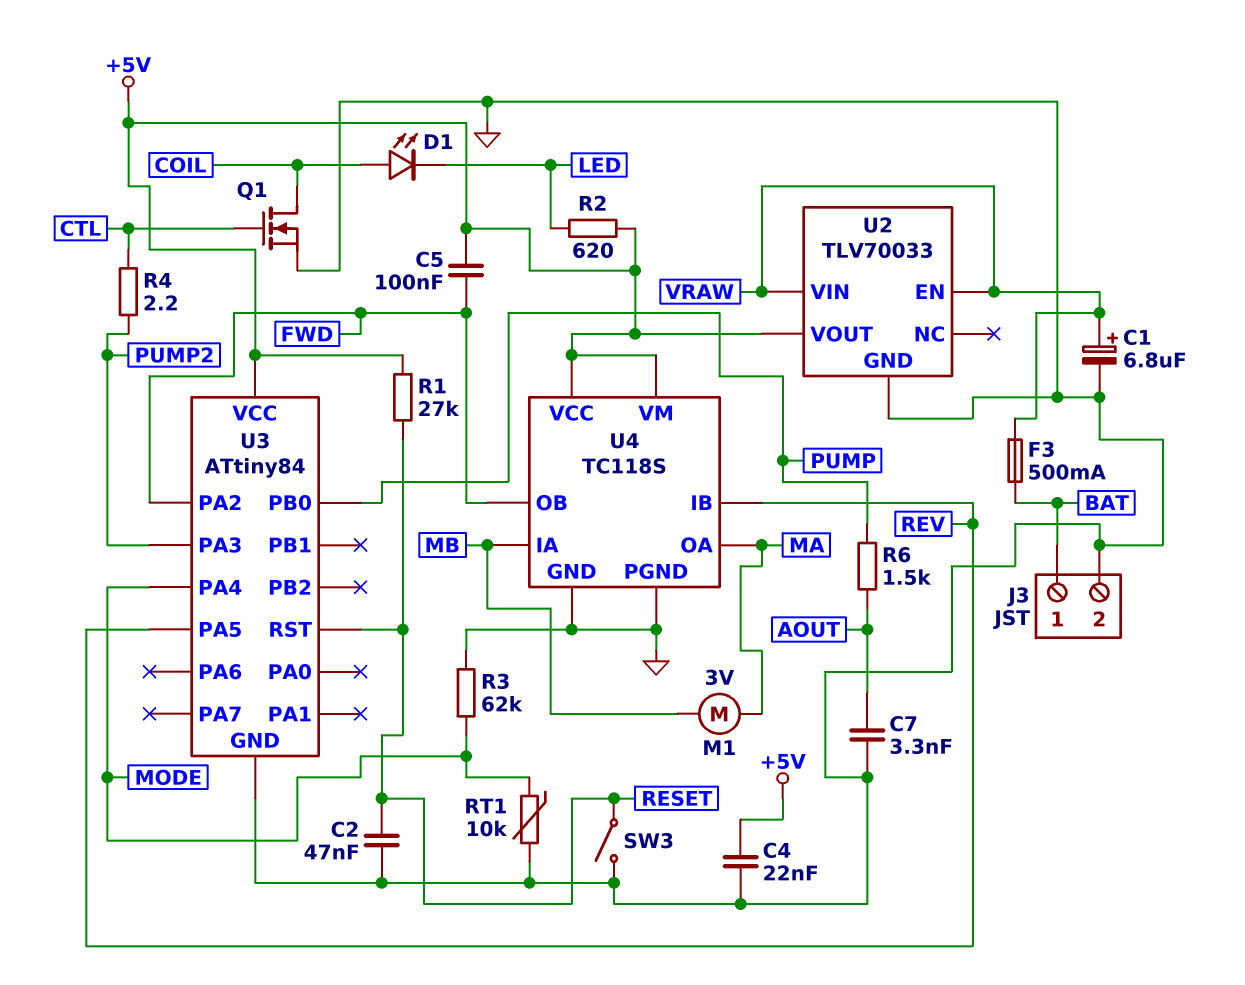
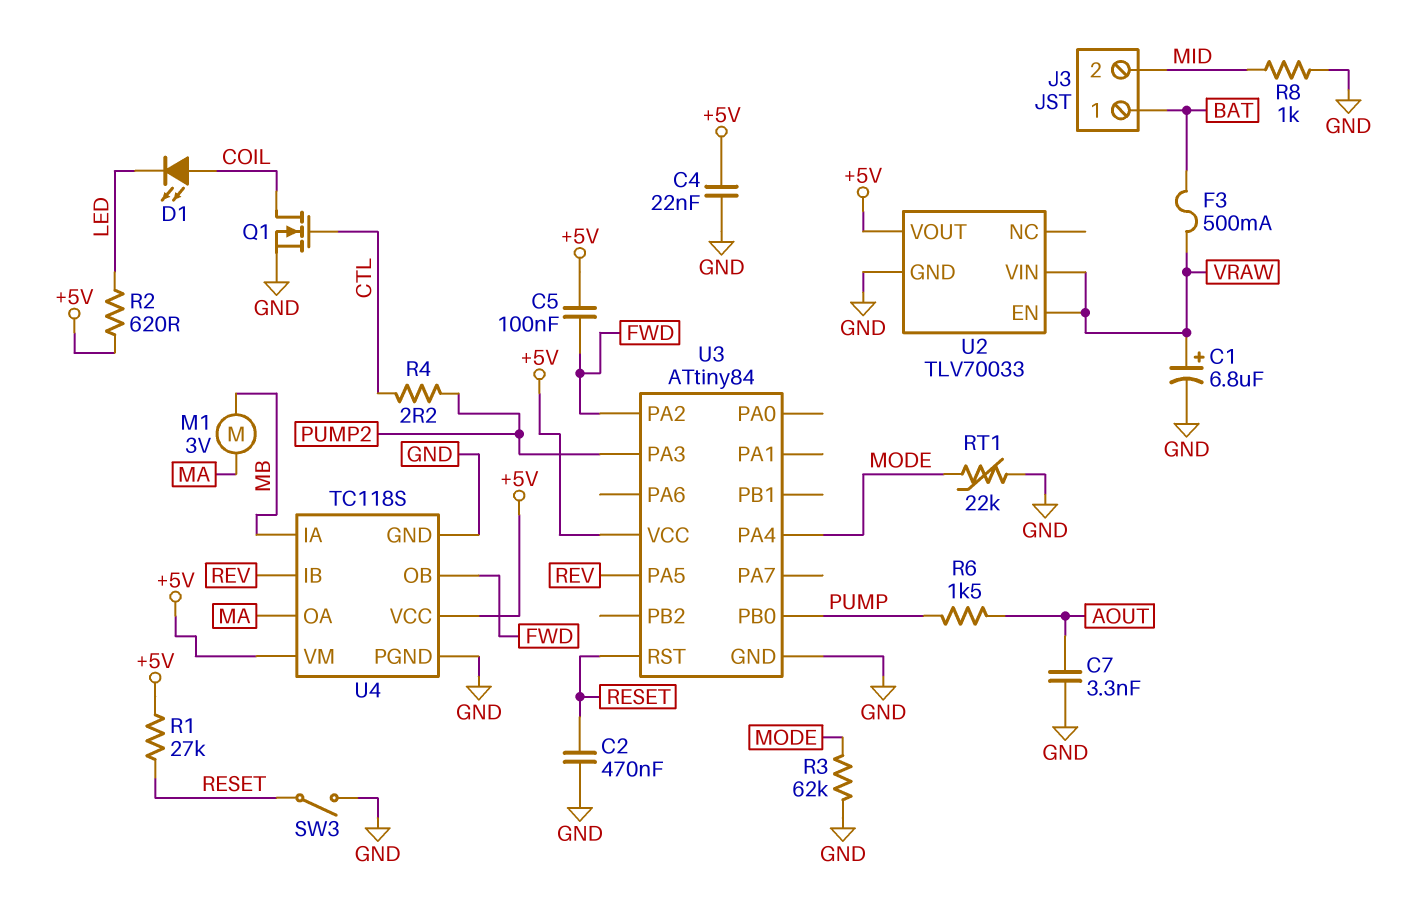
C2: 47nF (GND, RESET) -> 470nF (GND, RESET)
J3 pin 2: GND -> MID
R8: none -> 1k (GND, MID)
RT1: 10k (GND, MODE) -> 22k (GND, MODE)

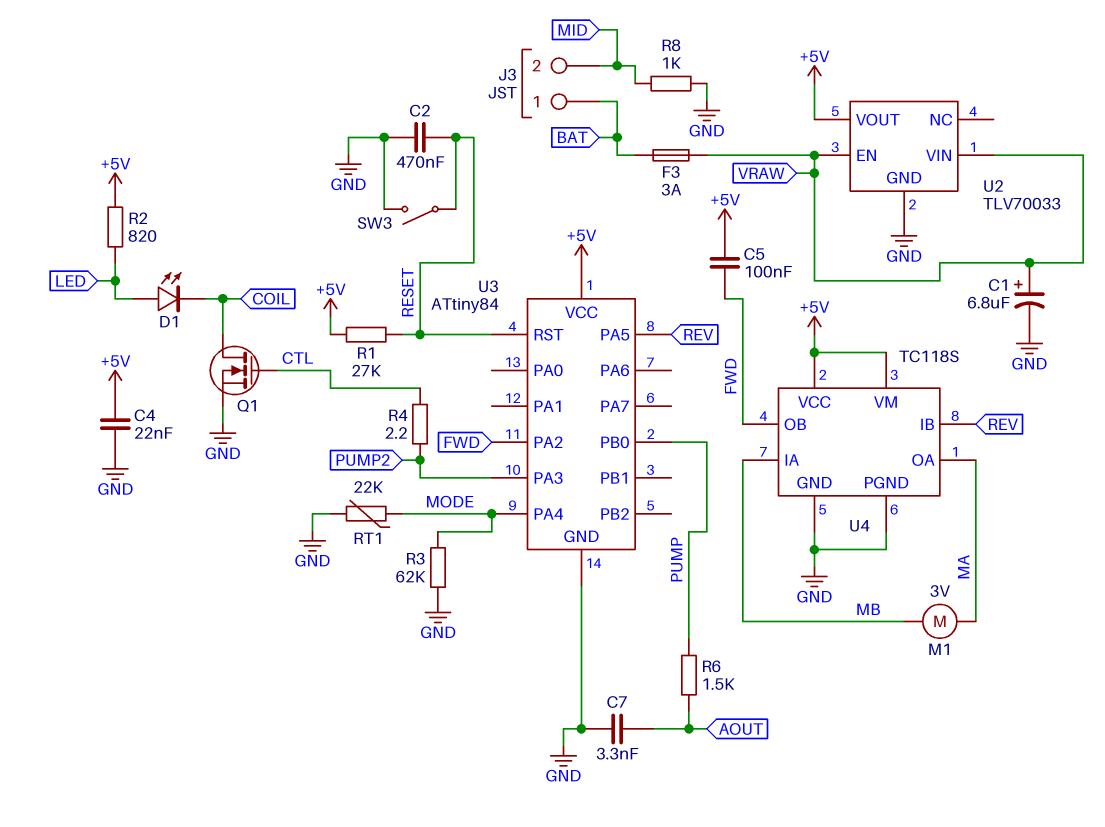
D1: LED (A COIL, K LED) -> LED (A LED, K COIL)
F3: 500mA (BAT, VRAW) -> 3A (BAT, VRAW)
R2: 620 (+5V, LED) -> 820 (+5V, LED)

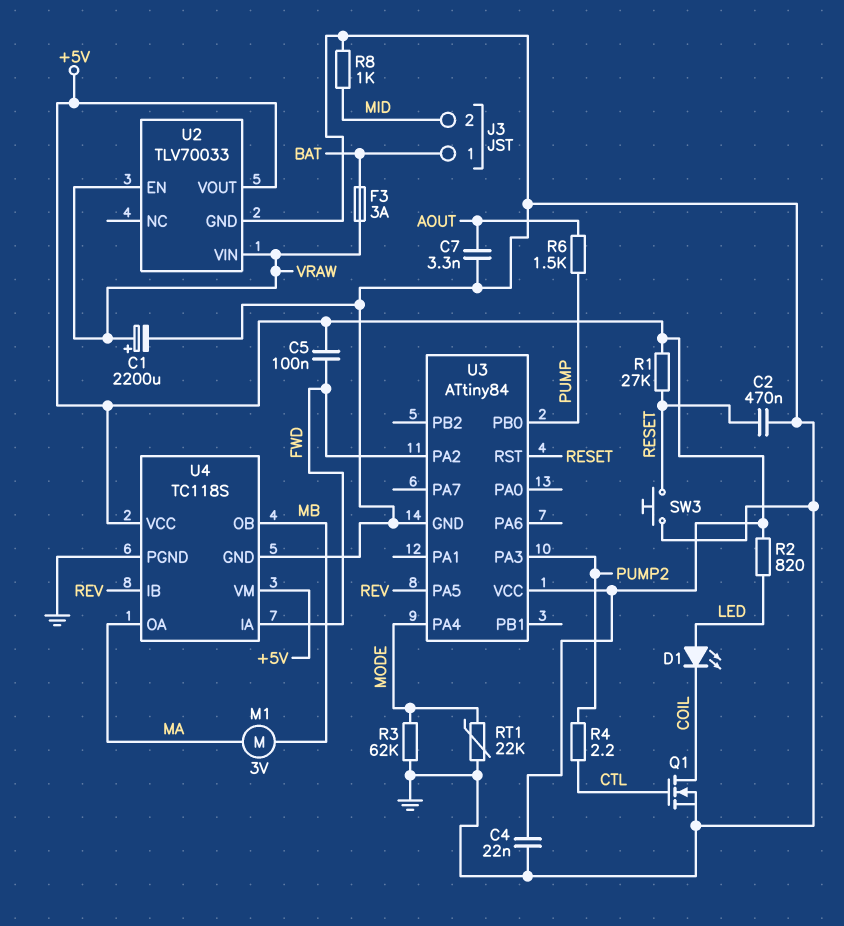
C1: 6.8uF (plus VRAW, minus GND) -> 2200uF (plus VRAW, minus GND)
SW3: switch (GND, RESET) -> button (GND, RESET)
U4 pin IA: MB -> FWD
U4 pin OB: FWD -> MB

